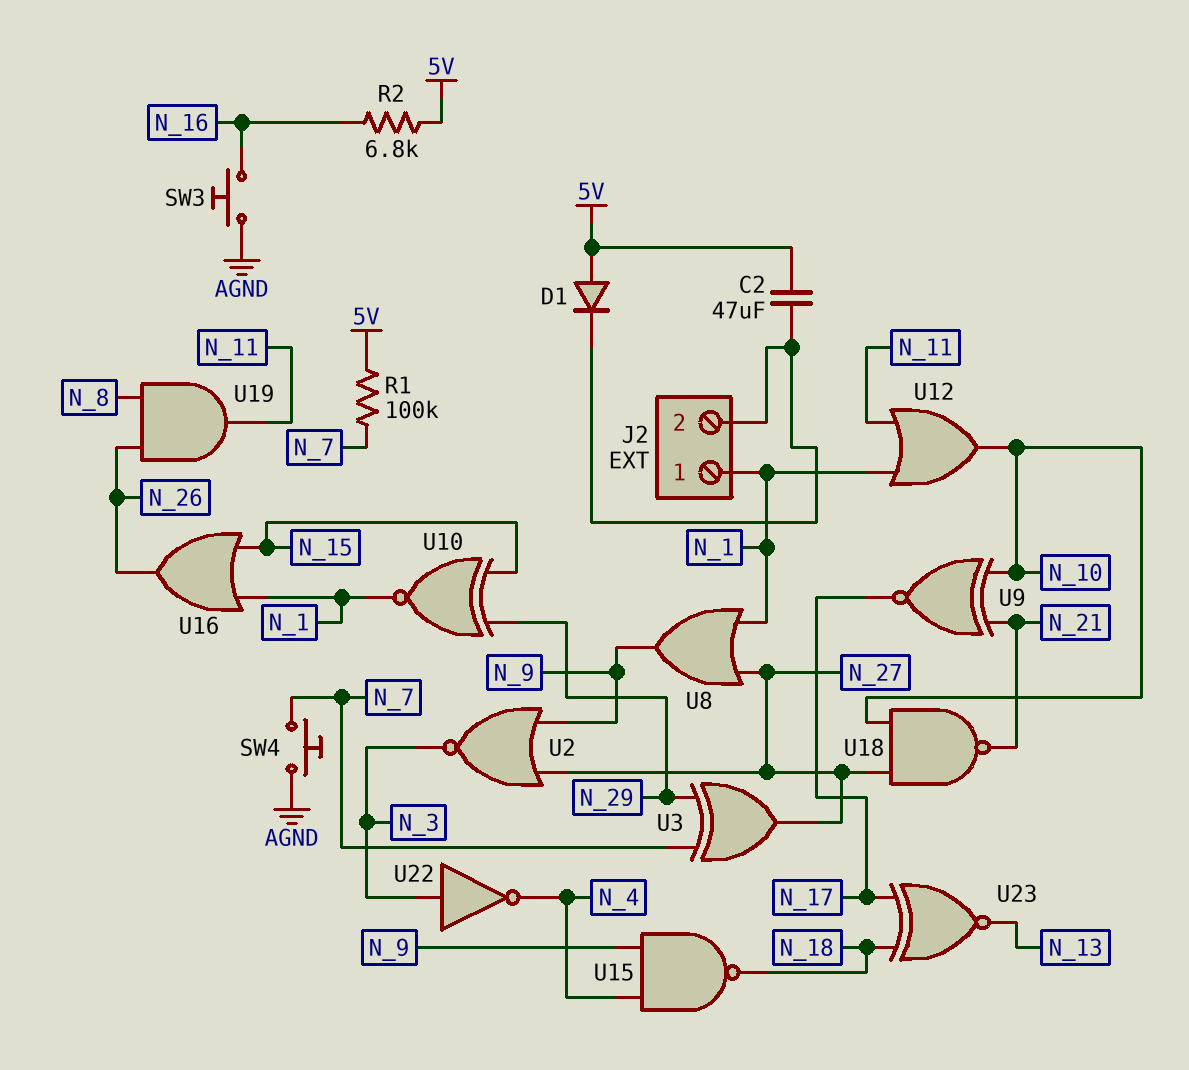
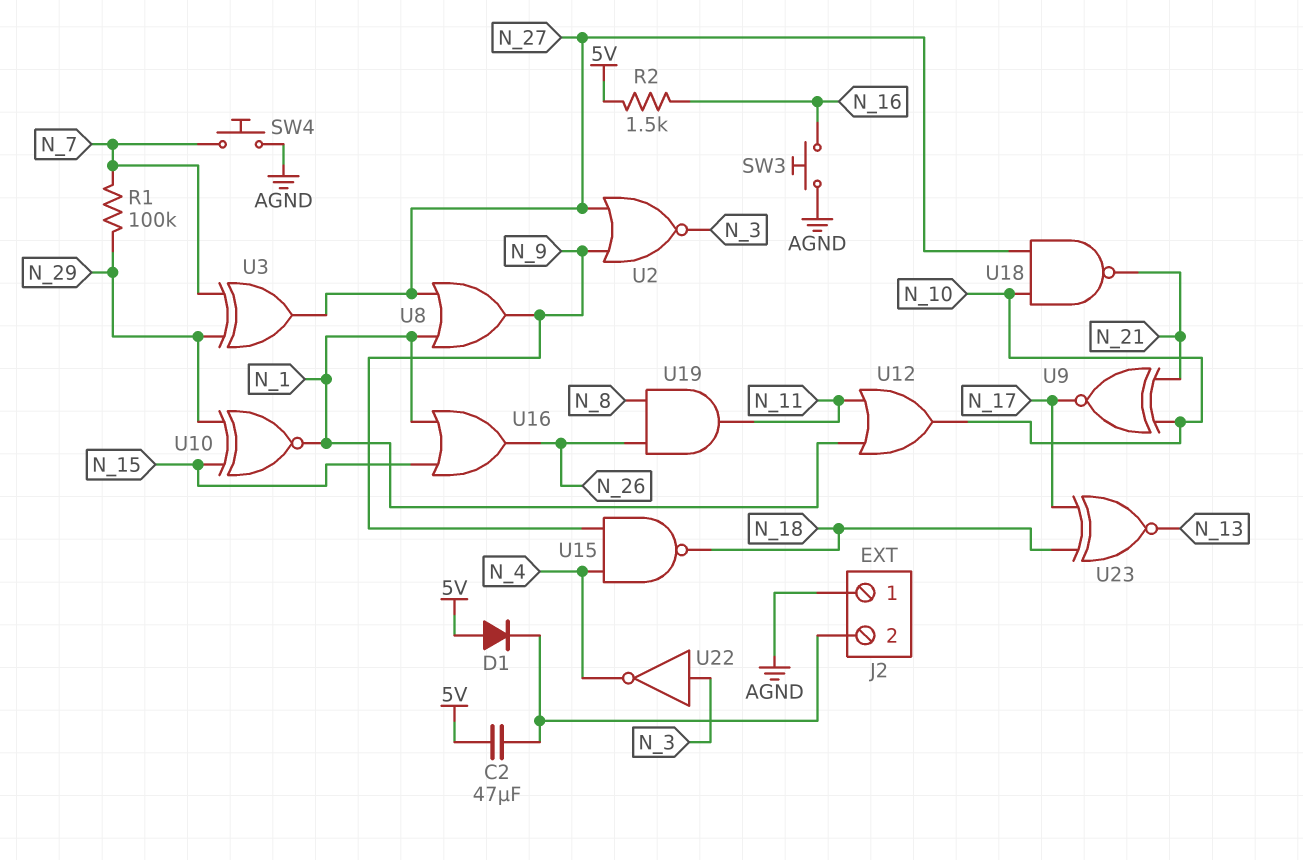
J2 pin 1: N_1 -> AGND
R1: 100k (5V, N_7) -> 100k (N_7, N_29)
R2: 6.8k (5V, N_16) -> 1.5k (5V, N_16)

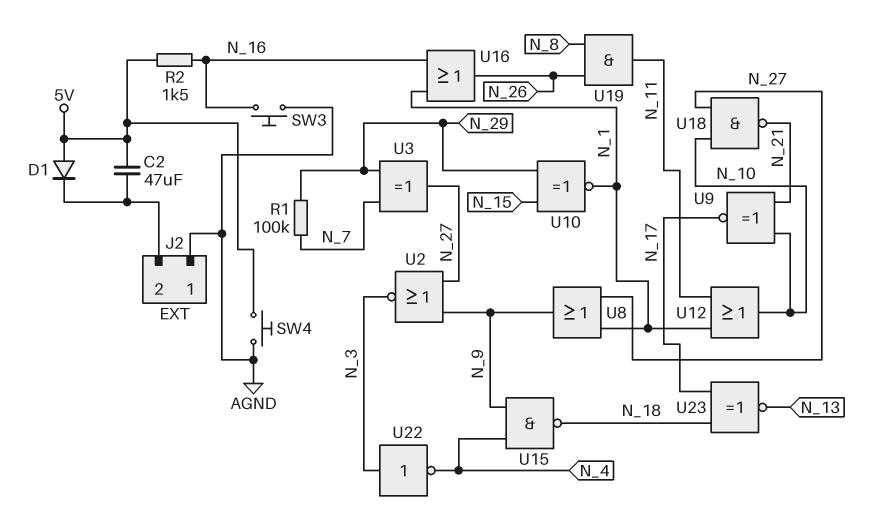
SW4: button (AGND, N_7) -> button (5V, AGND)
U16: OR (in N_1, in N_15, out N_26) -> OR (in N_1, in N_16, out N_26)

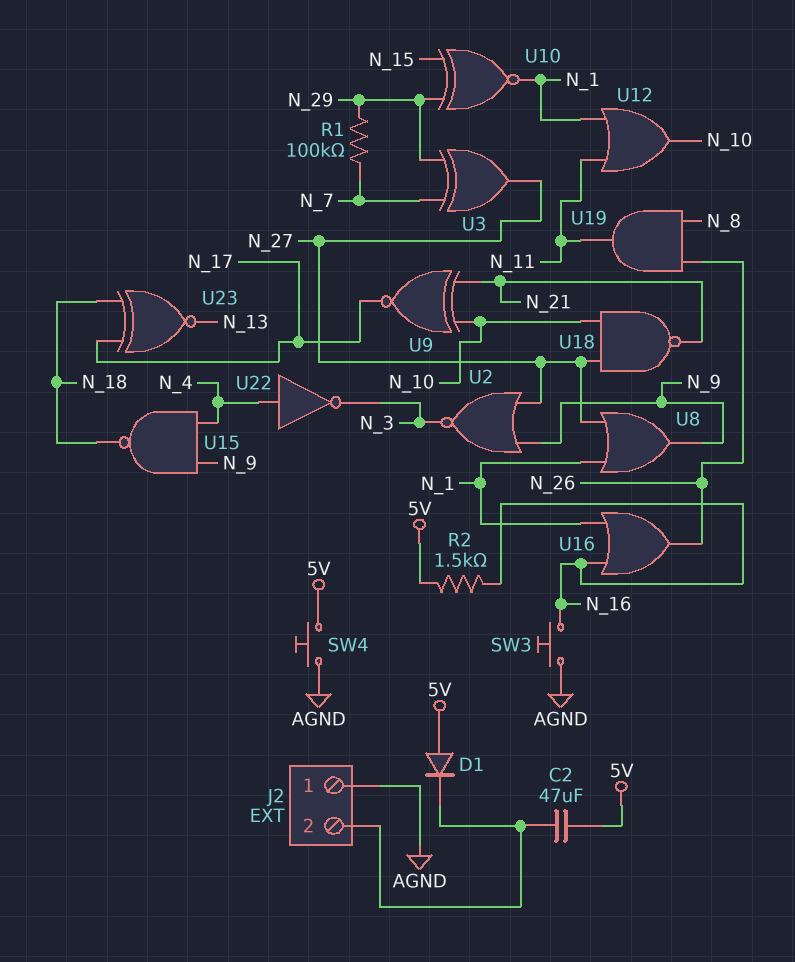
U22: NOT (in N_3, out N_4) -> NOT (in N_4, out N_3)

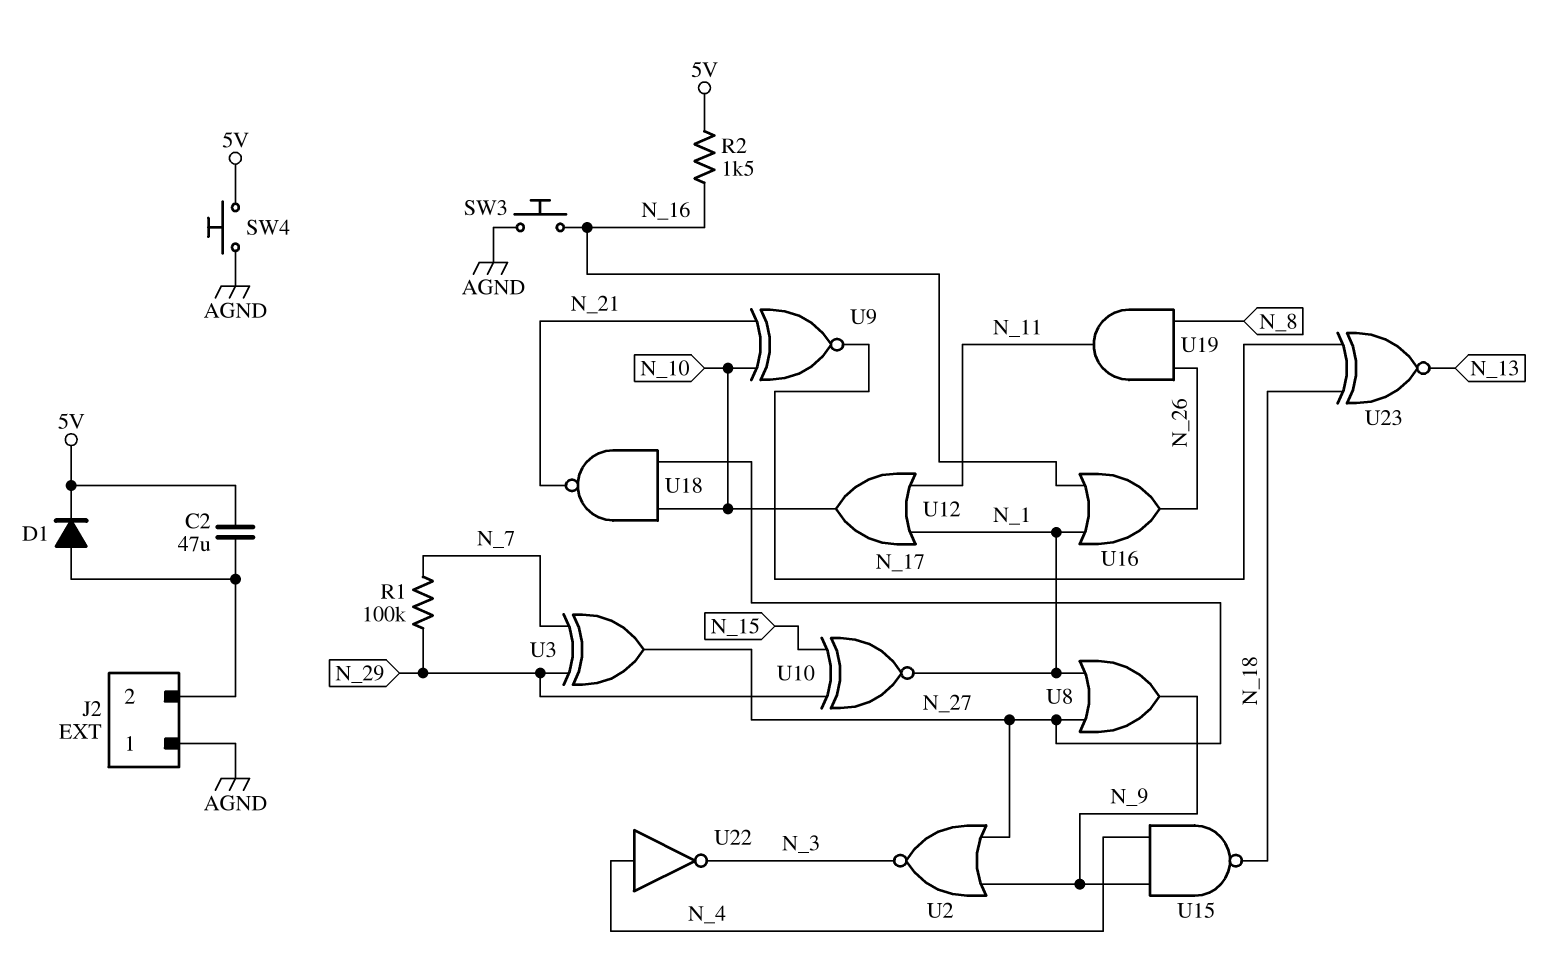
D1: diode (A 5V, K J2/2) -> diode (A J2/2, K 5V)

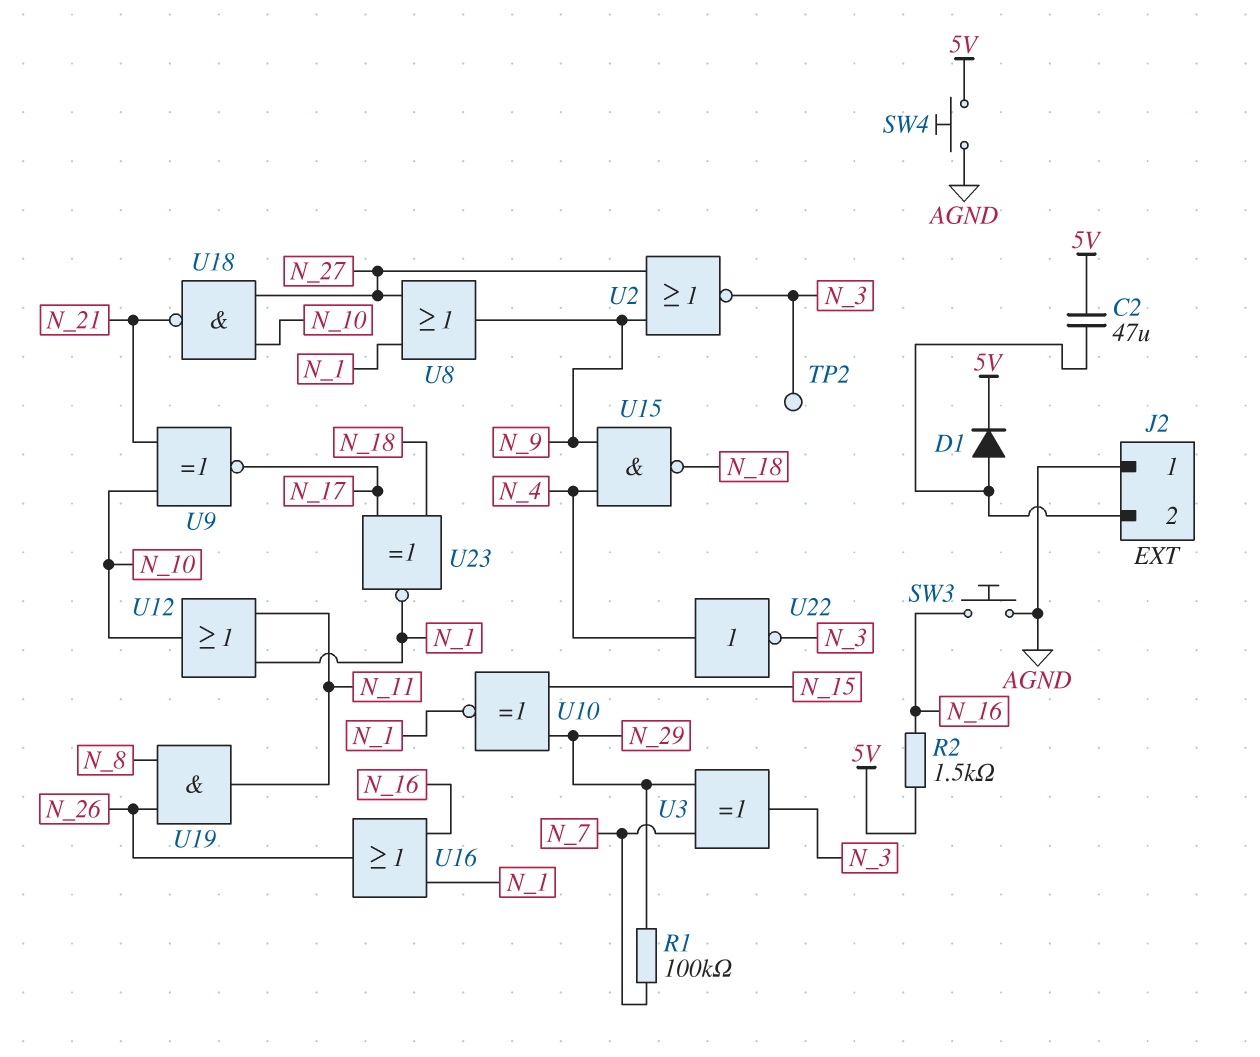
TP2: none -> test point (N_3)
U3: XOR (in N_7, in N_29, out N_27) -> XOR (in N_7, in N_29, out N_3)
U23: XNOR (in N_17, in N_18, out N_13) -> XNOR (in N_17, in N_18, out N_1)

